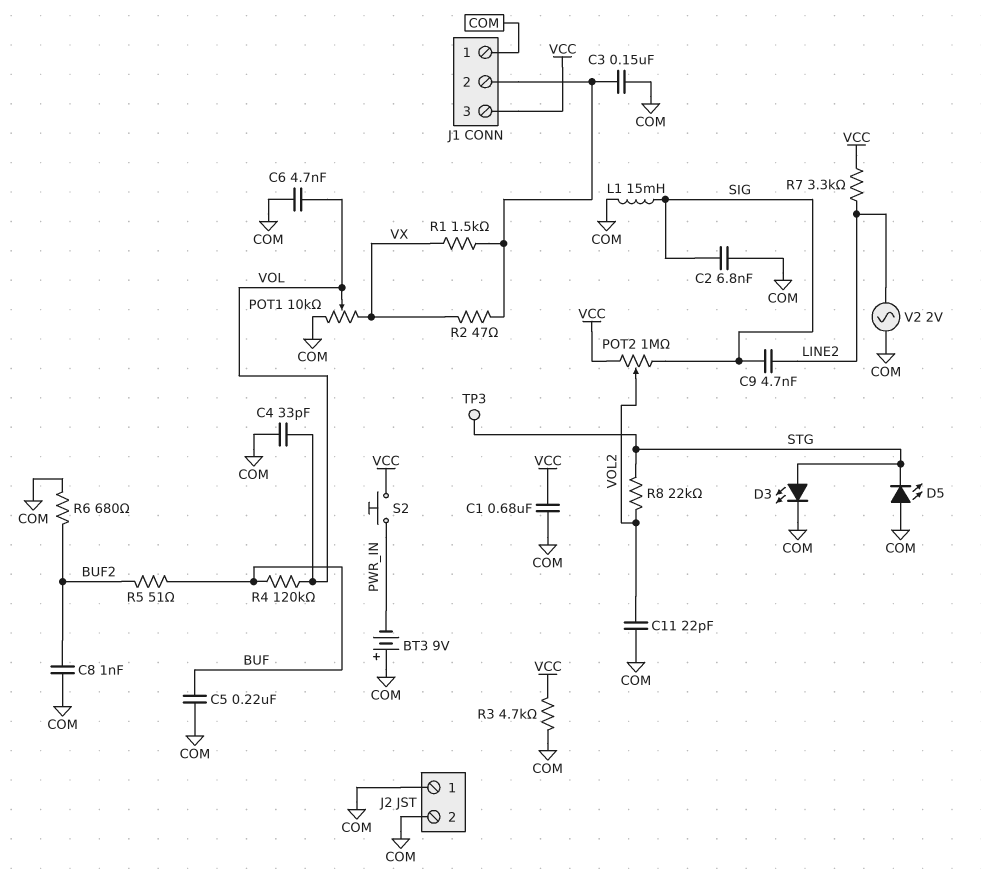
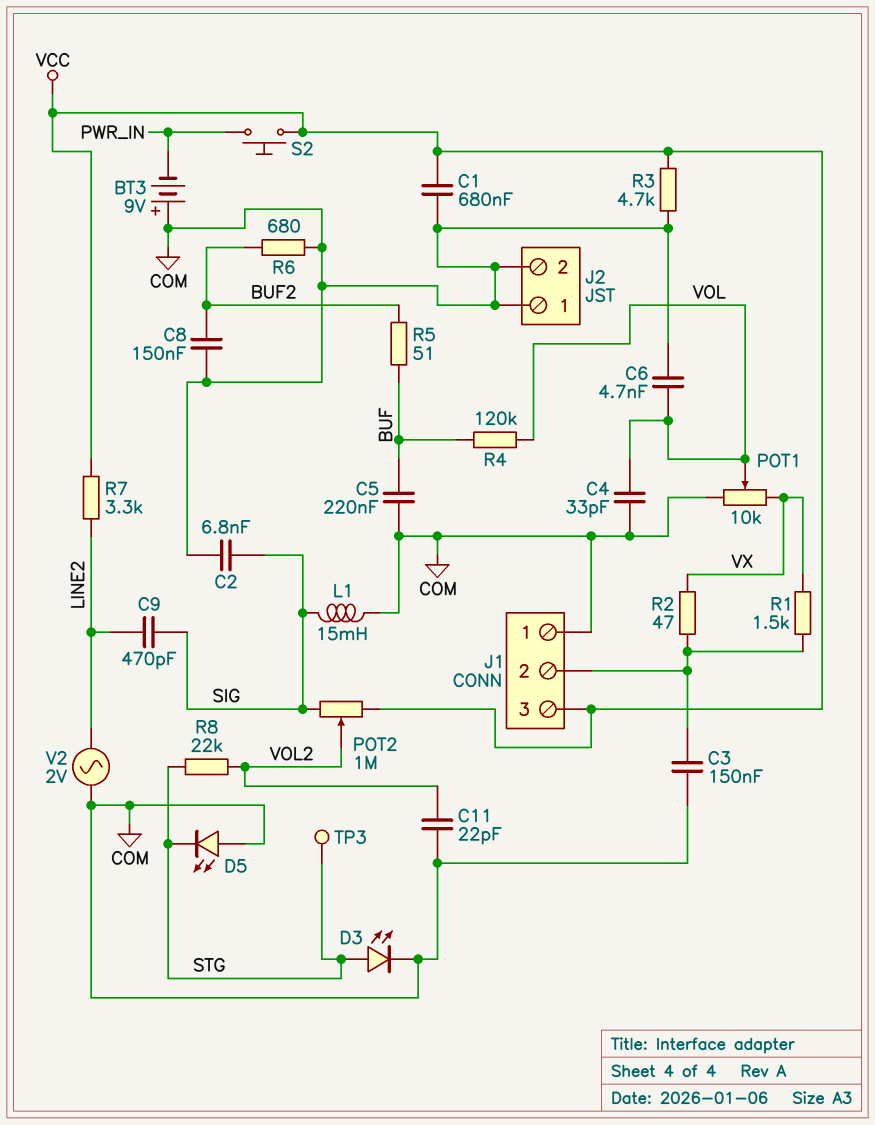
C8: 1nF (BUF2, COM) -> 150nF (BUF2, COM)
C9: 4.7nF (LINE2, SIG) -> 470pF (LINE2, SIG)

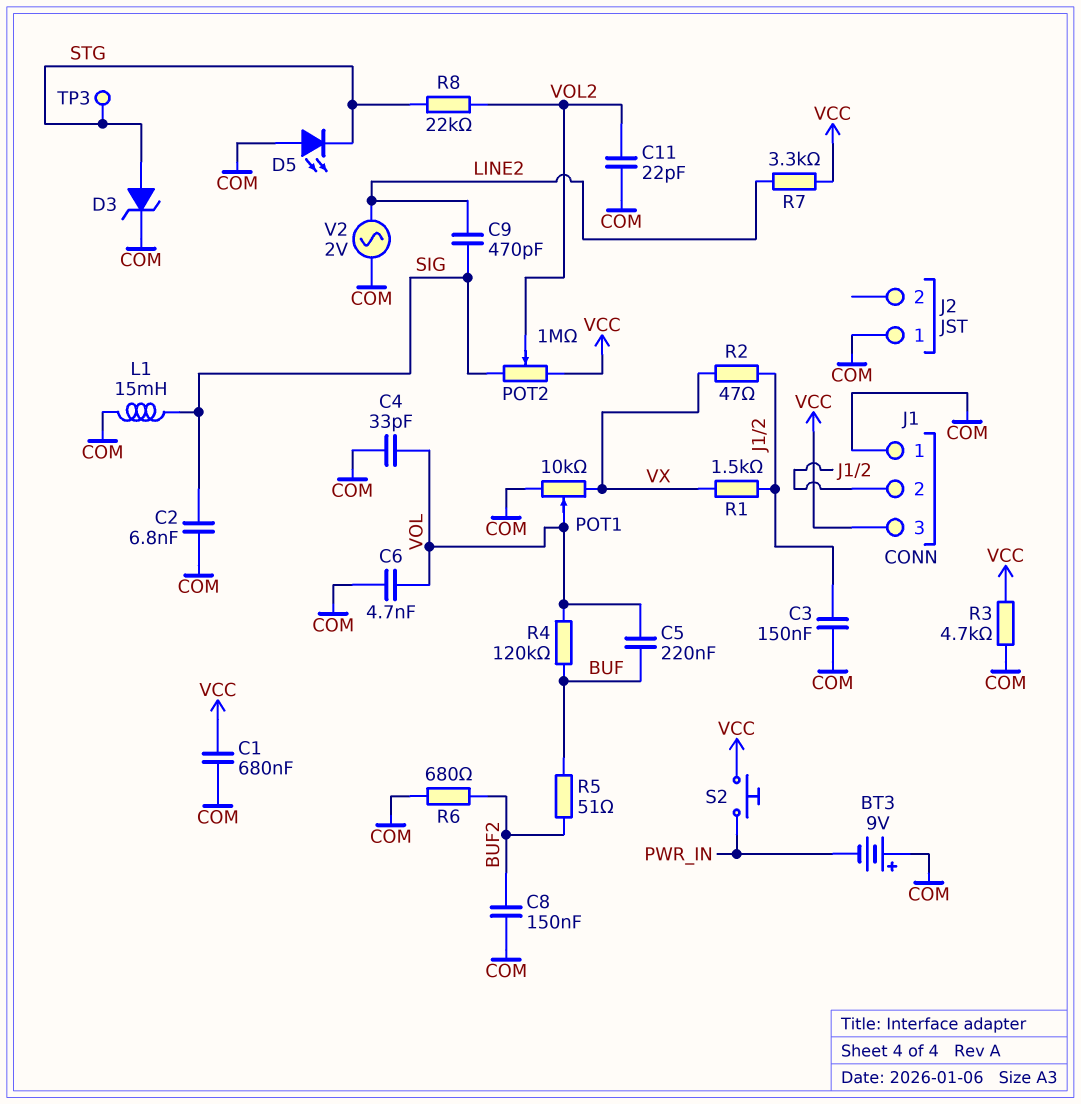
C5: 220nF (BUF, COM) -> 220nF (BUF, VOL)
D3: LED (A STG, K COM) -> zener (A STG, K COM)
J2 pin 2: COM -> none

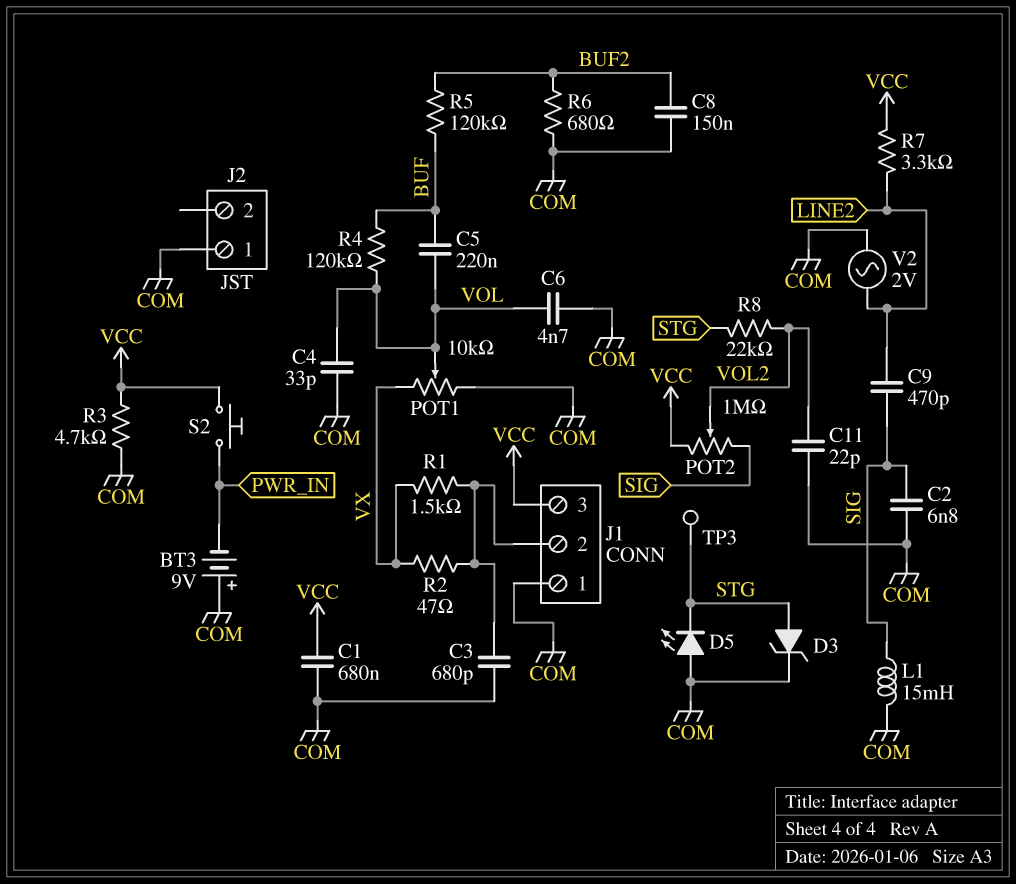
C3: 150nF (COM, J1/2) -> 680pF (COM, J1/2)
R5: 51 (BUF, BUF2) -> 120k (BUF, BUF2)

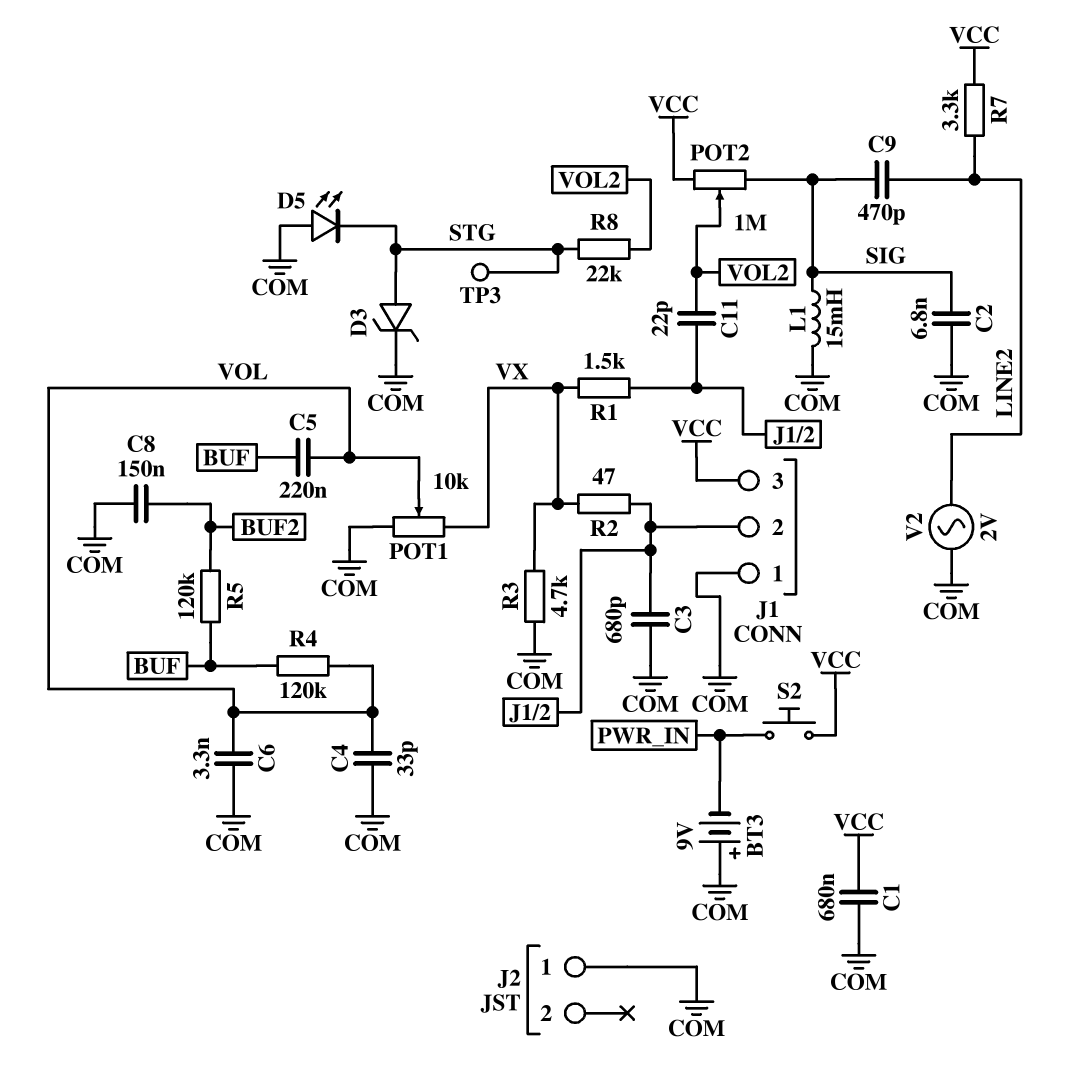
C6: 4.7nF (COM, VOL) -> 3.3nF (COM, VOL)
C11: 22pF (COM, VOL2) -> 22pF (J1/2, VOL2)
R3: 4.7k (COM, VCC) -> 4.7k (COM, VX)
R6: 680 (BUF2, COM) -> none

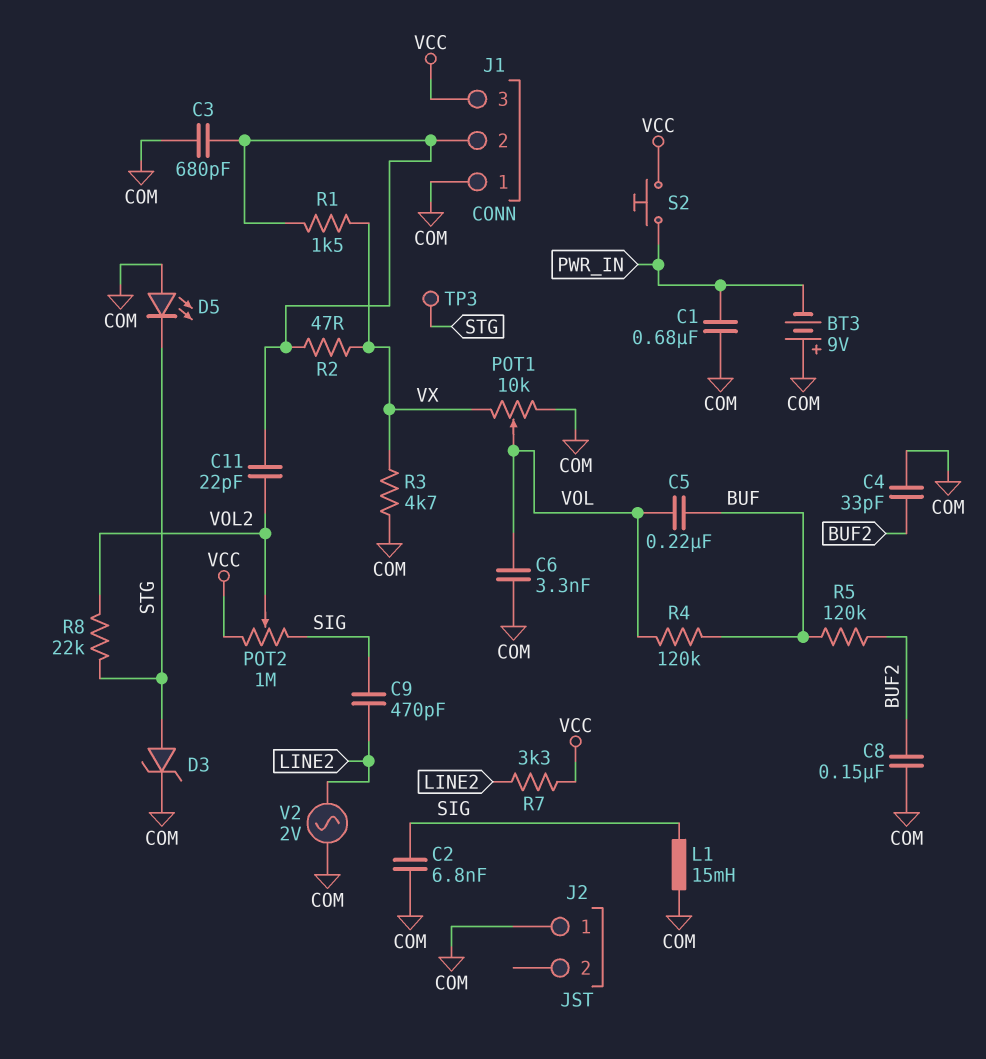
C1: 680nF (COM, VCC) -> 680nF (COM, PWR_IN)
C4: 33pF (COM, VOL) -> 33pF (BUF2, COM)

